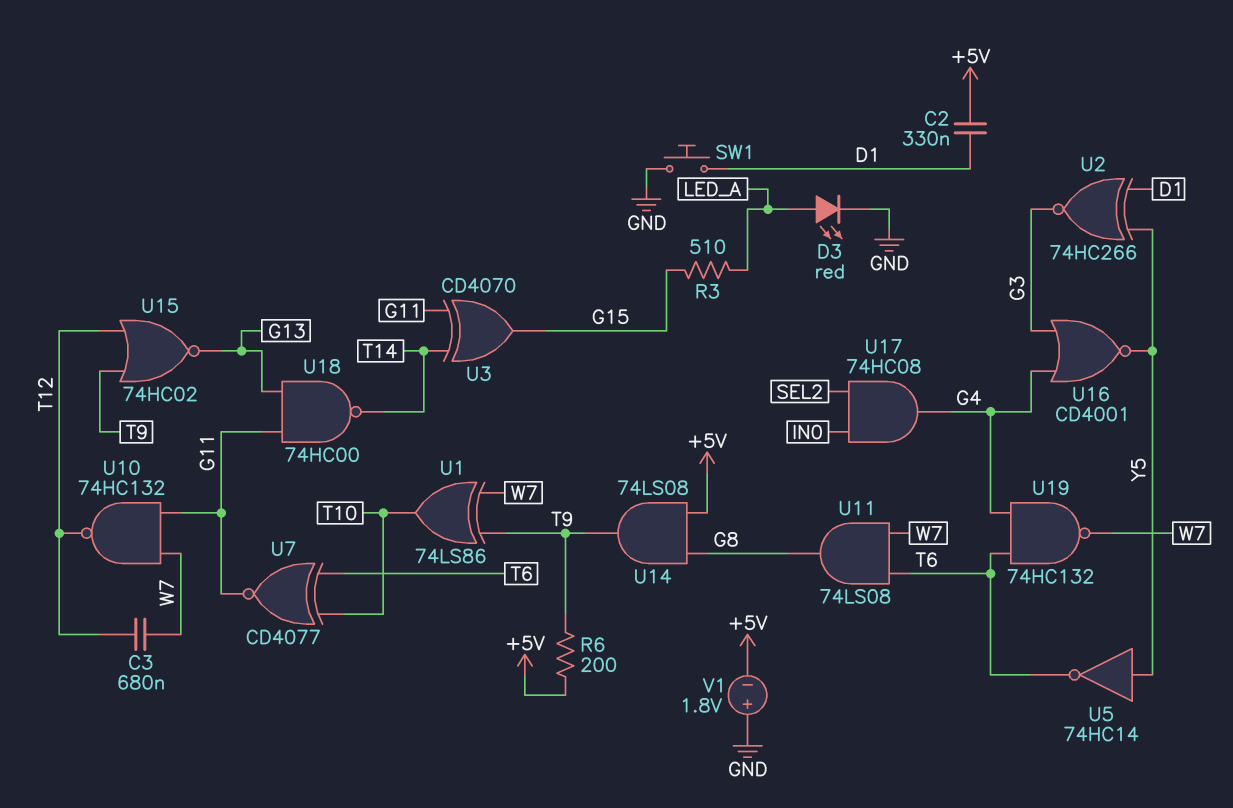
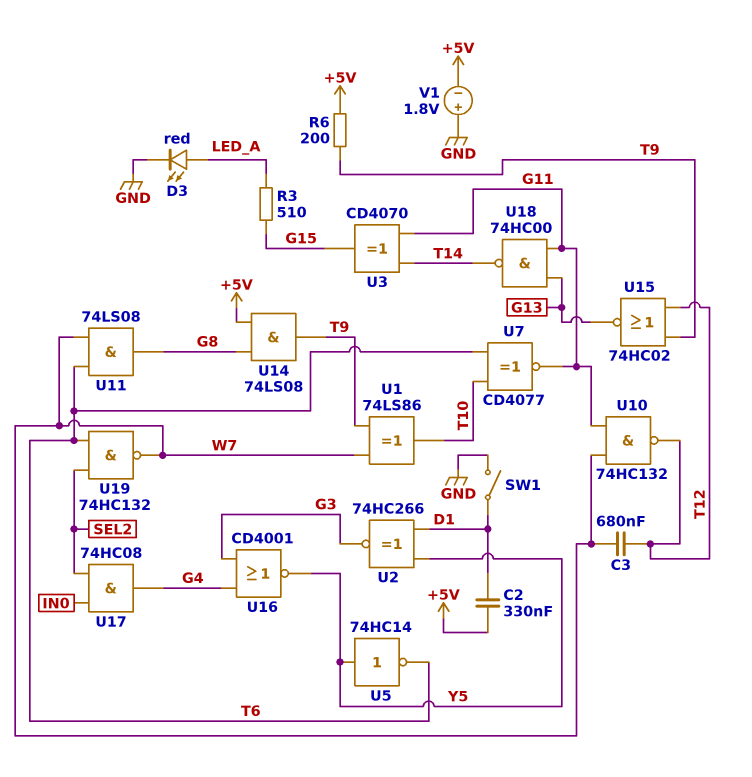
SW1: button (D1, GND) -> switch (D1, GND)
U19: NAND 74HC132 (in G4, in T6, out W7) -> NAND 74HC132 (in SEL2, in T6, out W7)

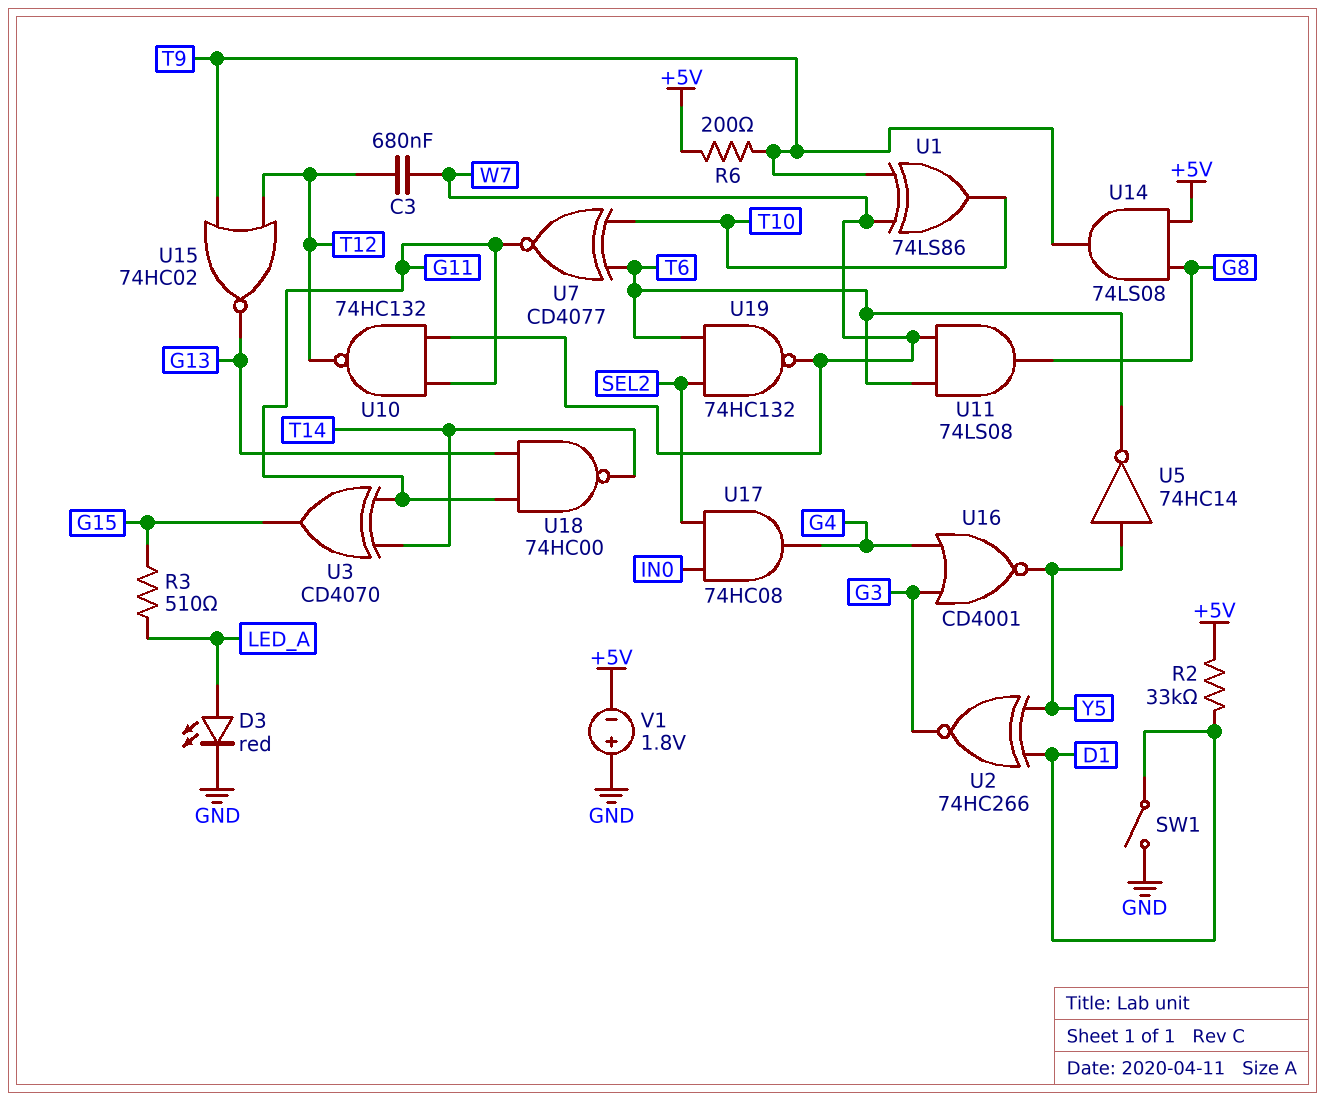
C2: 330nF (+5V, D1) -> none
R2: none -> 33k (+5V, D1)

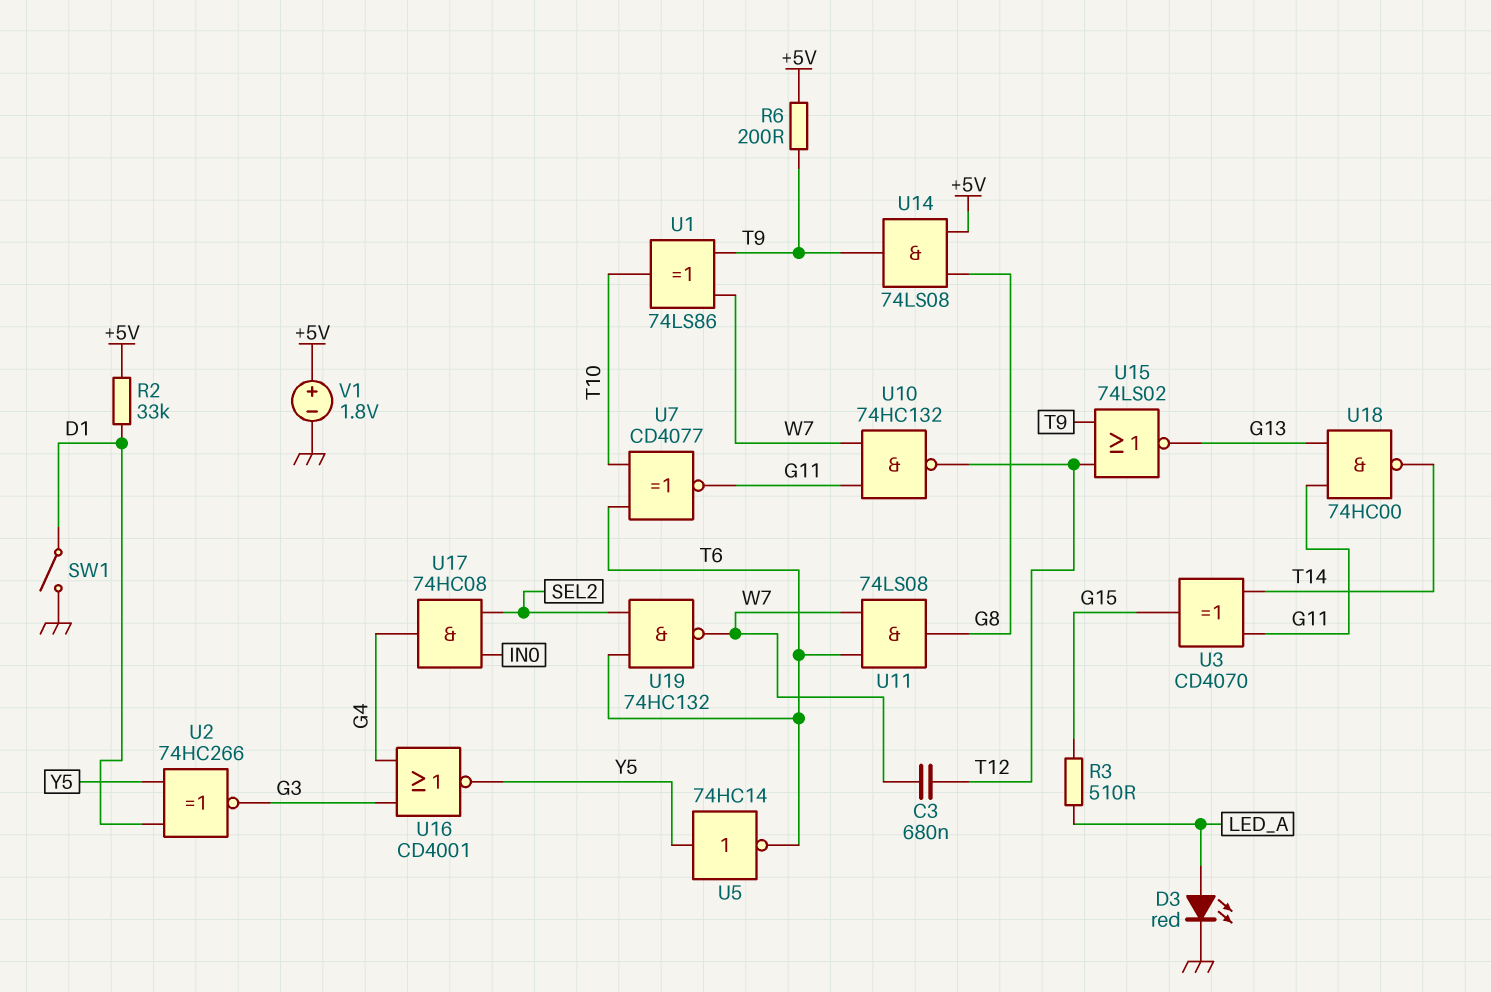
U15: NOR 74HC02 (in T9, in T12, out G13) -> NOR 74LS02 (in T9, in T12, out G13)
V1: 1.8V (plus GND, minus +5V) -> 1.8V (plus +5V, minus GND)

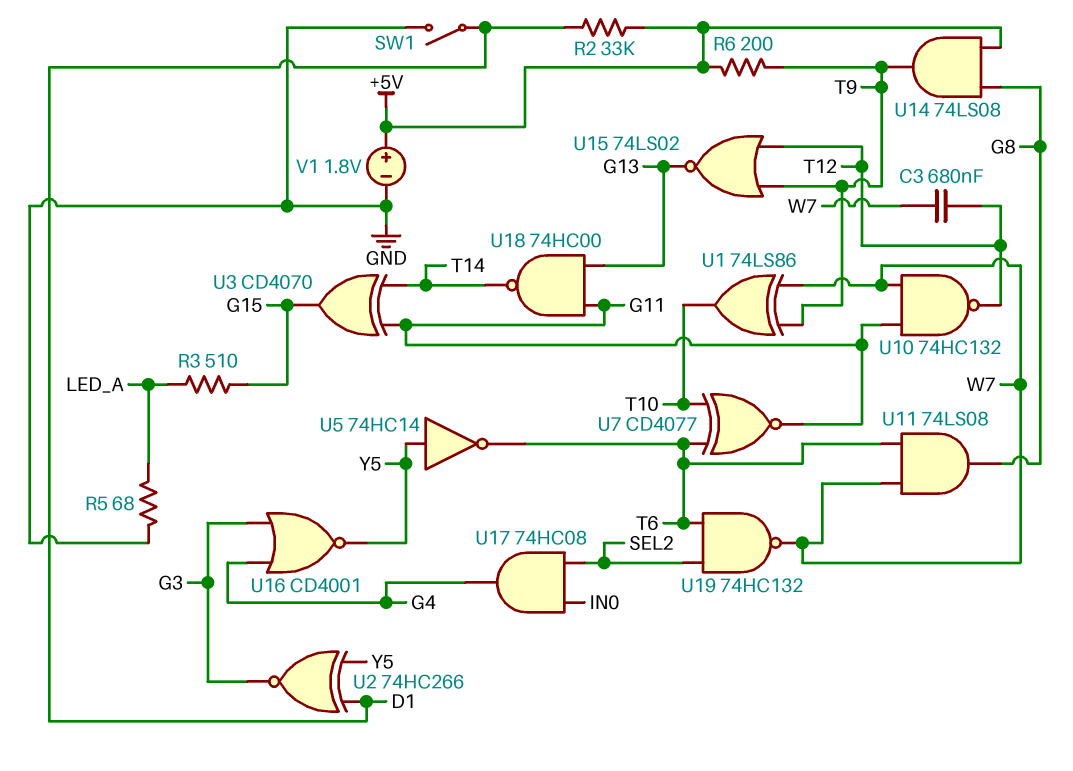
D3: LED red (A LED_A, K GND) -> none
R5: none -> 68 (GND, LED_A)

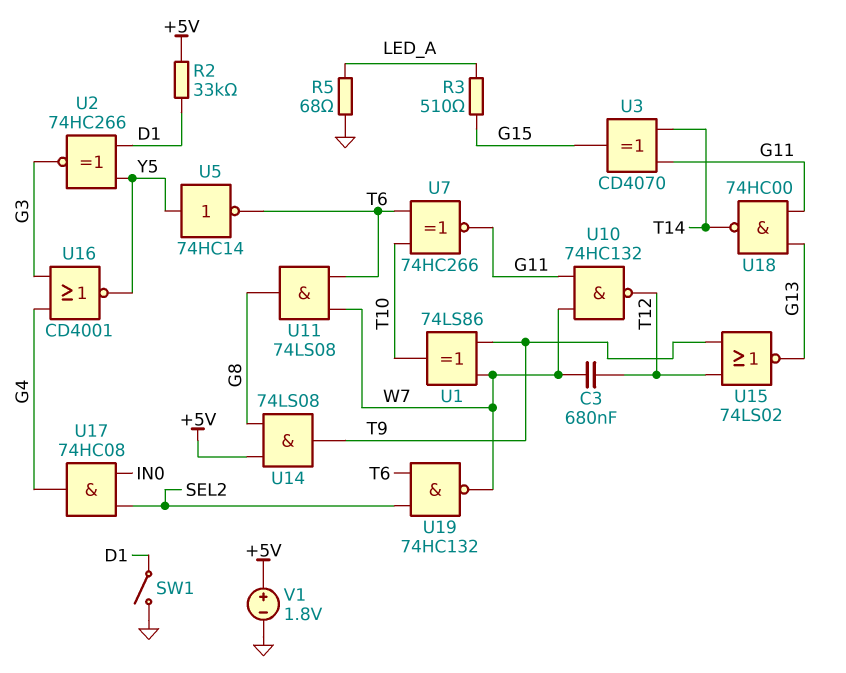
R6: 200 (+5V, T9) -> none
U7: XNOR CD4077 (in T6, in T10, out G11) -> XNOR 74HC266 (in T6, in T10, out G11)

